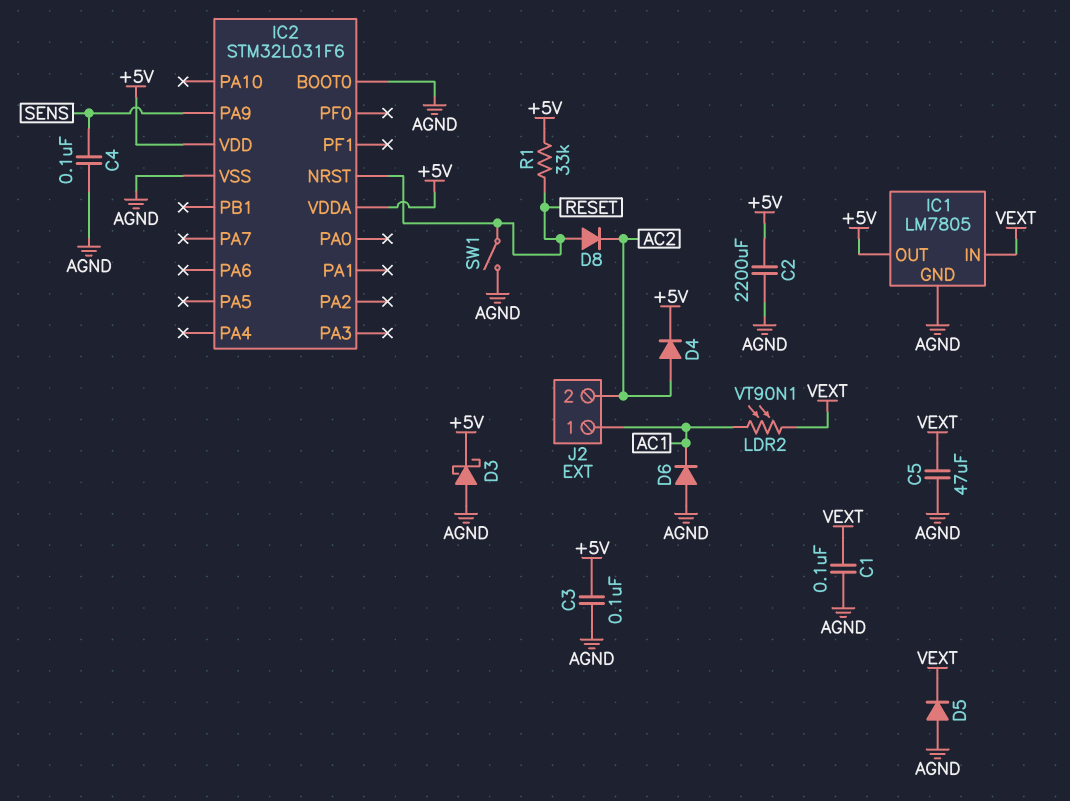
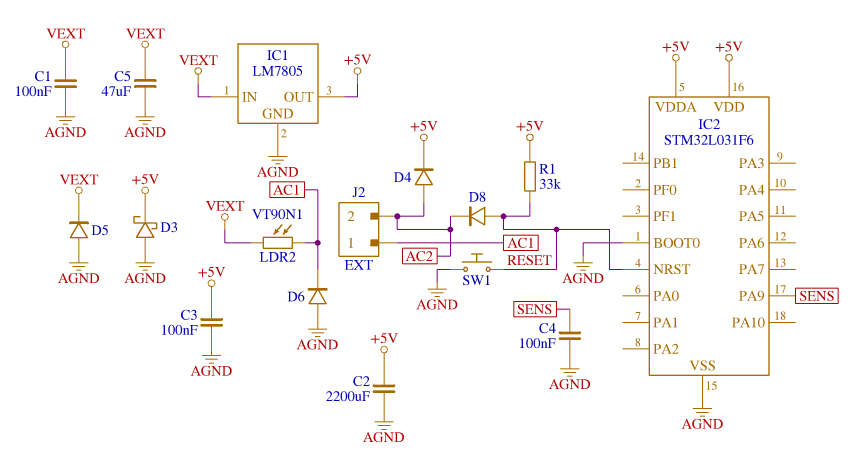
SW1: switch (AGND, RESET) -> button (AGND, RESET)

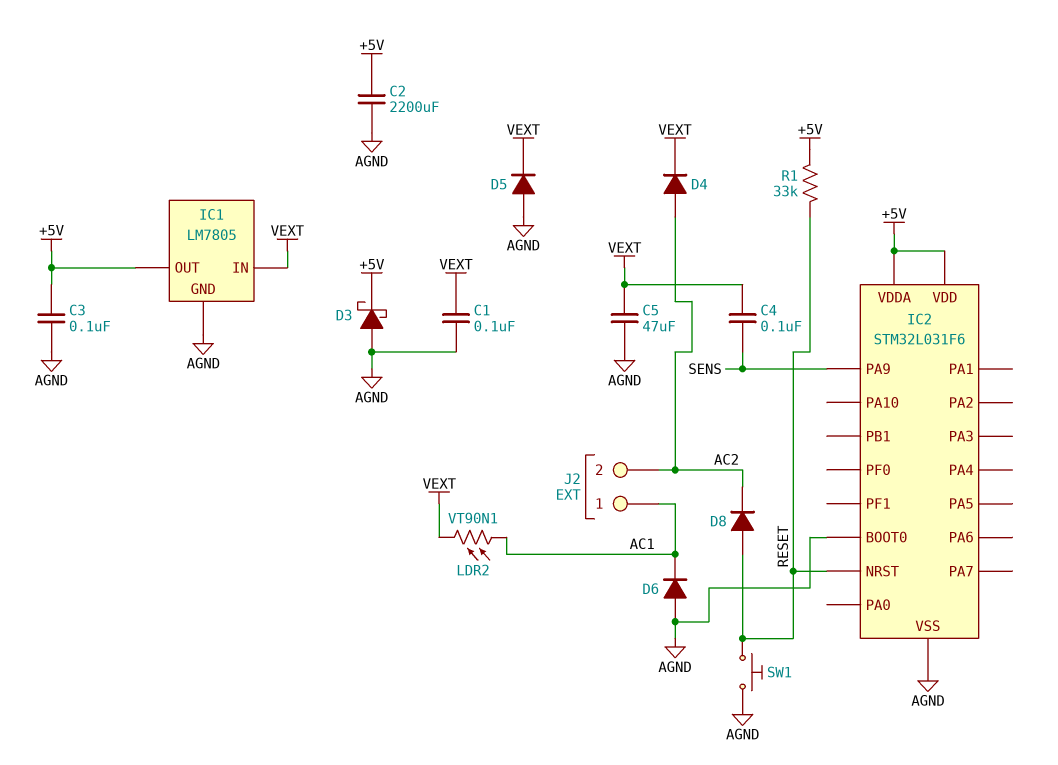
C4: 100nF (AGND, SENS) -> 100nF (SENS, VEXT)
D4: diode (A AC2, K +5V) -> diode (A AC2, K VEXT)

